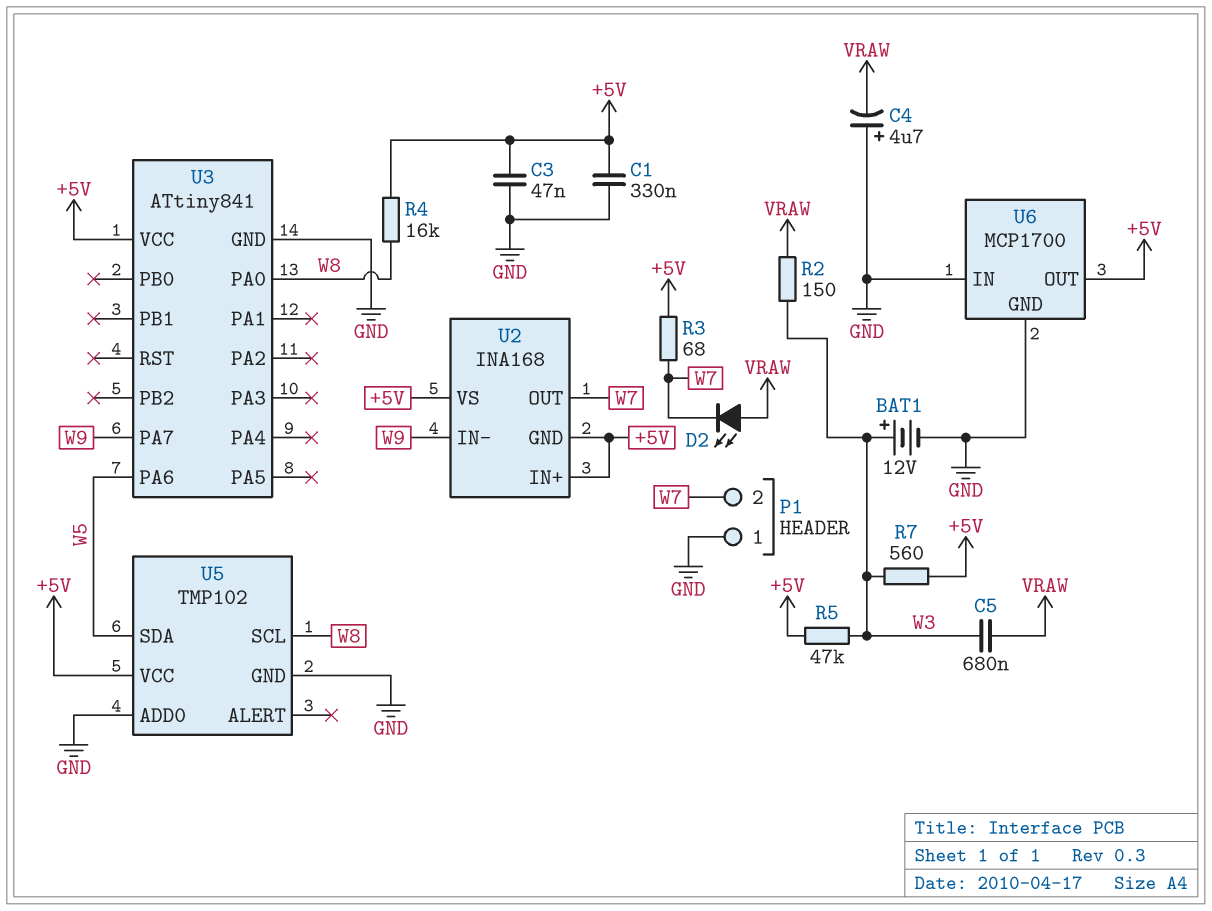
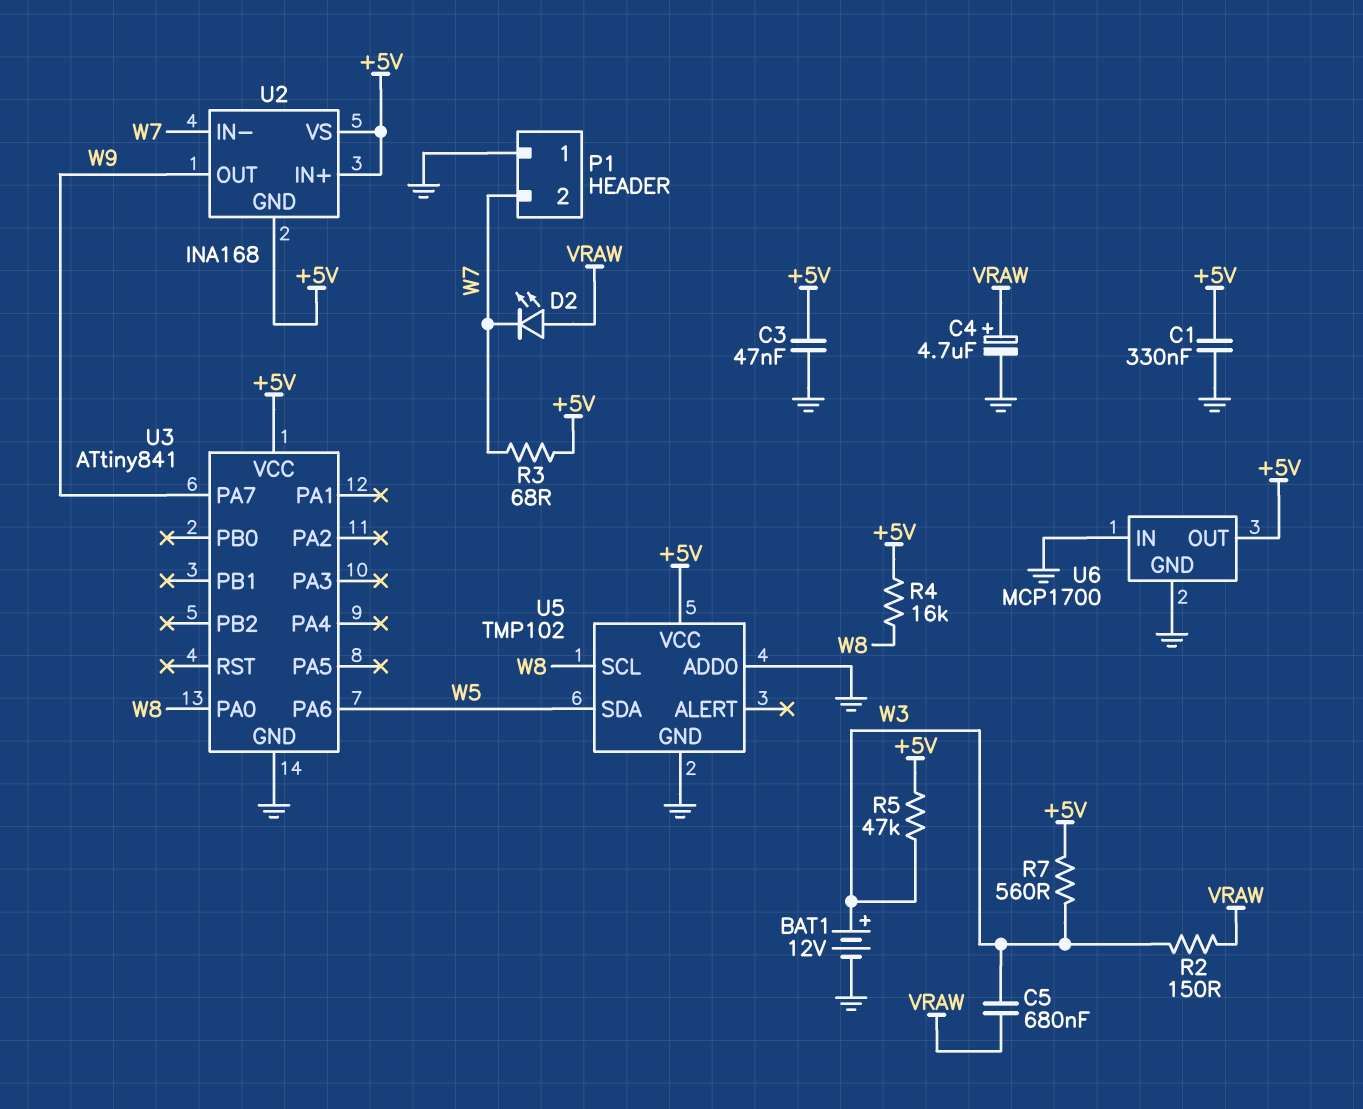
C4: 4.7uF (plus GND, minus VRAW) -> 4.7uF (plus VRAW, minus GND)
U2 pin IN-: W9 -> W7
U2 pin OUT: W7 -> W9

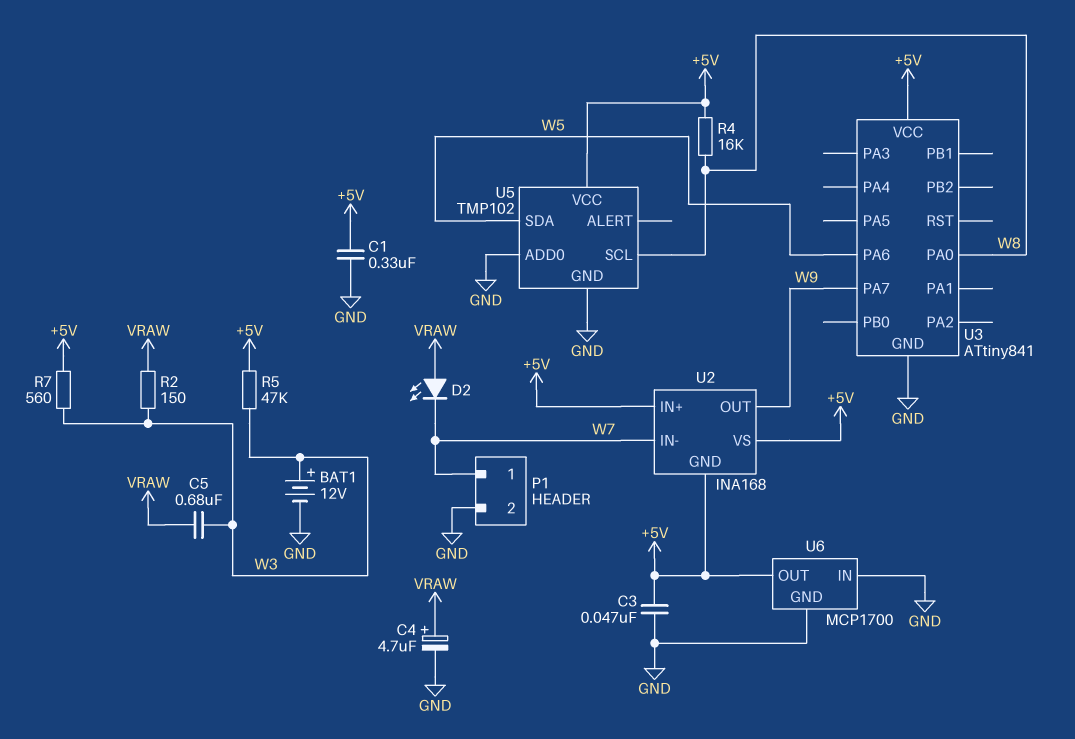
P1 pin 1: GND -> W7
P1 pin 2: W7 -> GND
R3: 68 (+5V, W7) -> none

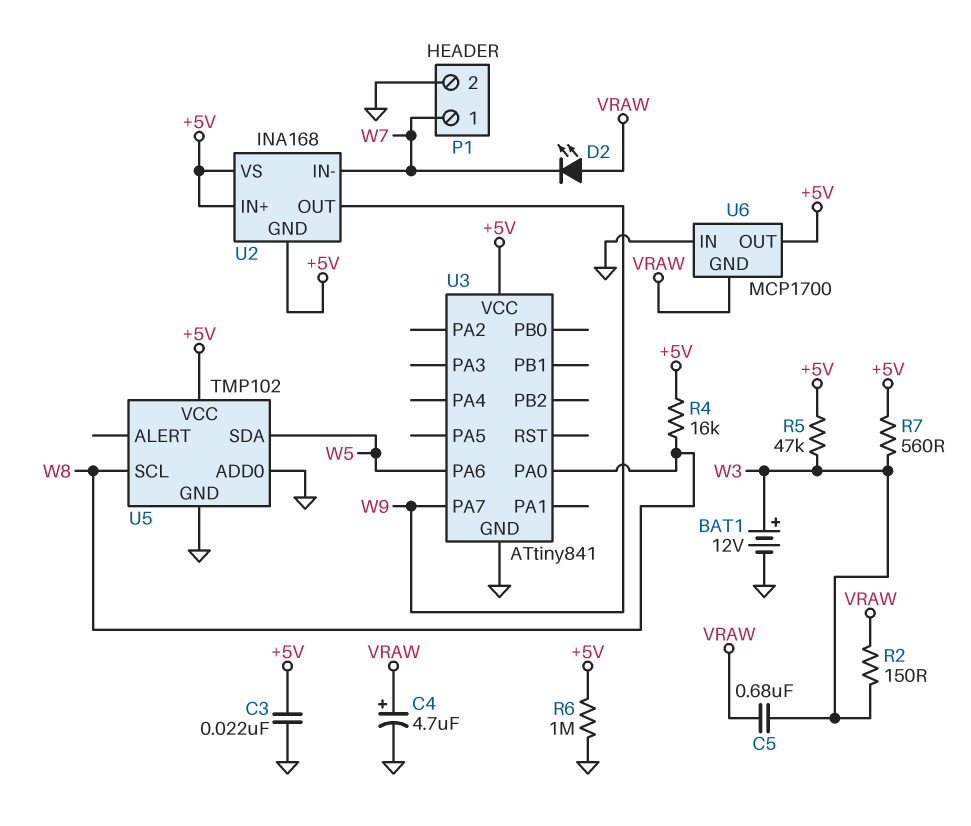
C1: 330nF (+5V, GND) -> none
C3: 47nF (+5V, GND) -> 22nF (+5V, GND)
R6: none -> 1M (+5V, GND)
U6 pin GND: GND -> VRAW

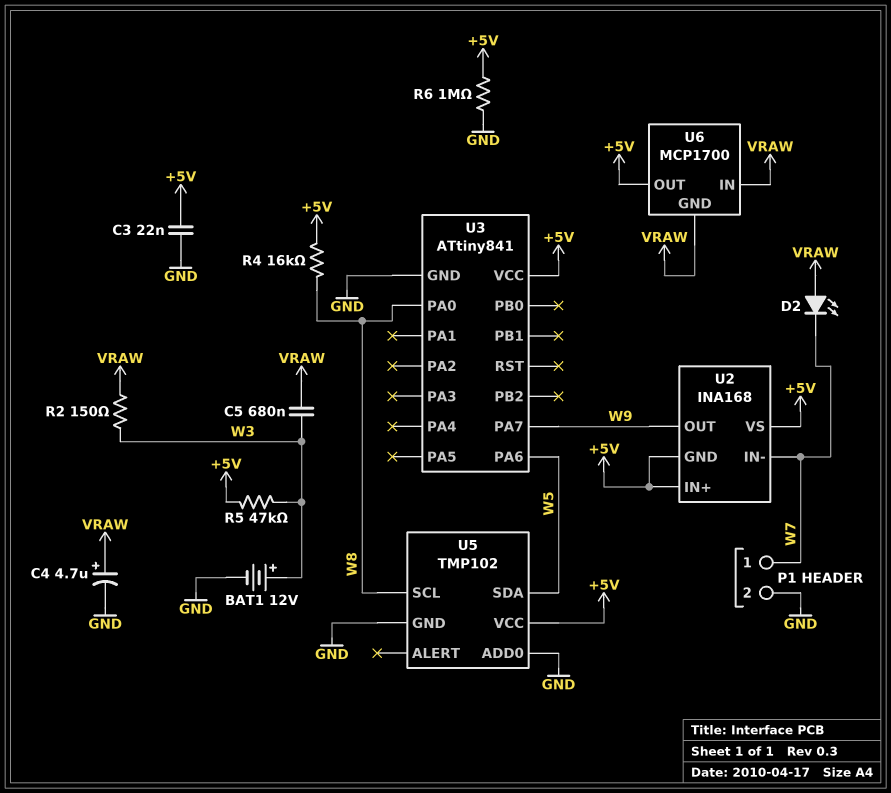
R7: 560 (+5V, W3) -> none
U6 pin IN: GND -> VRAW

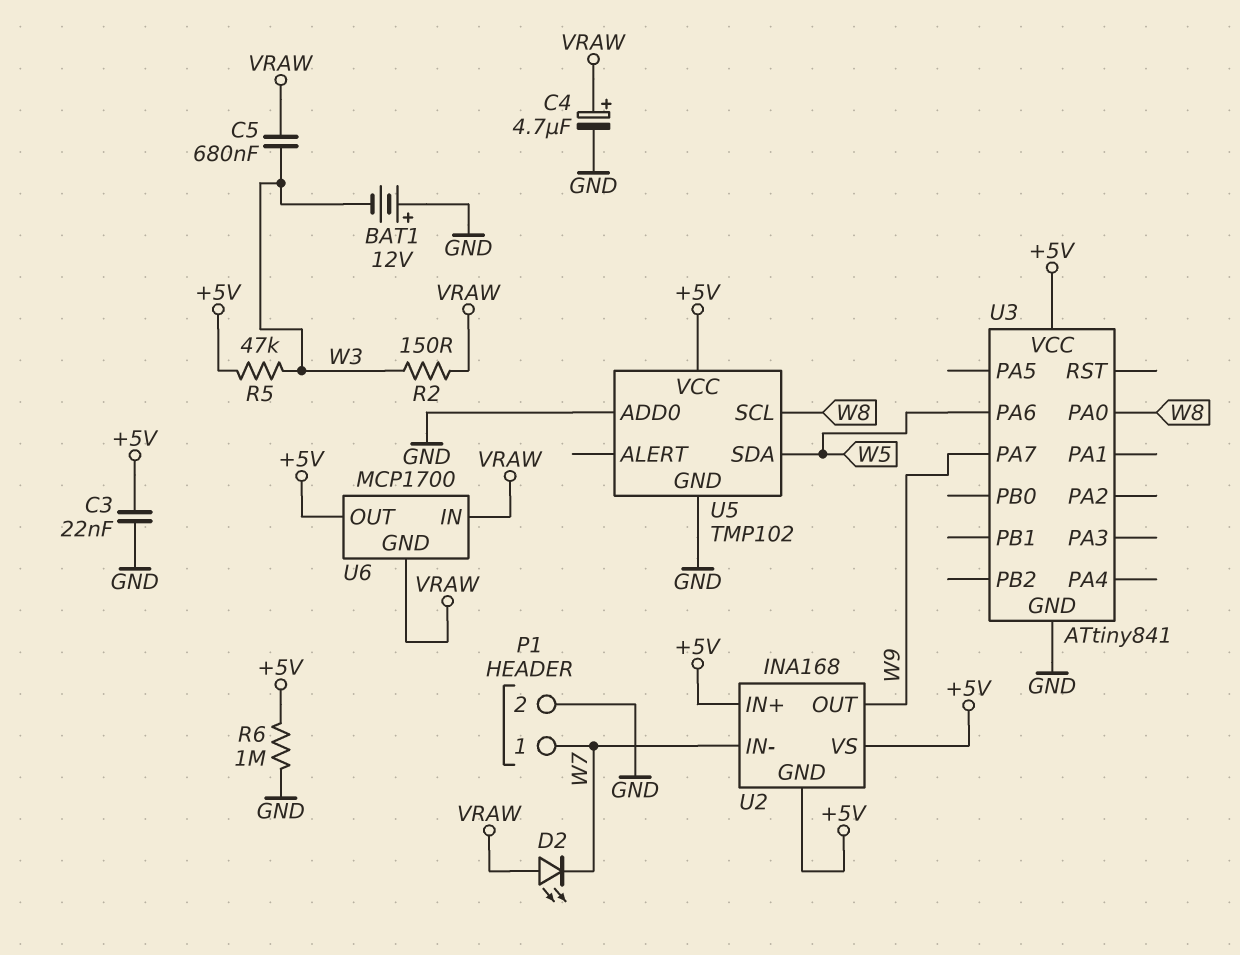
BAT1: 12V (plus W3, minus GND) -> 12V (plus GND, minus W3)
R4: 16k (+5V, W8) -> none

